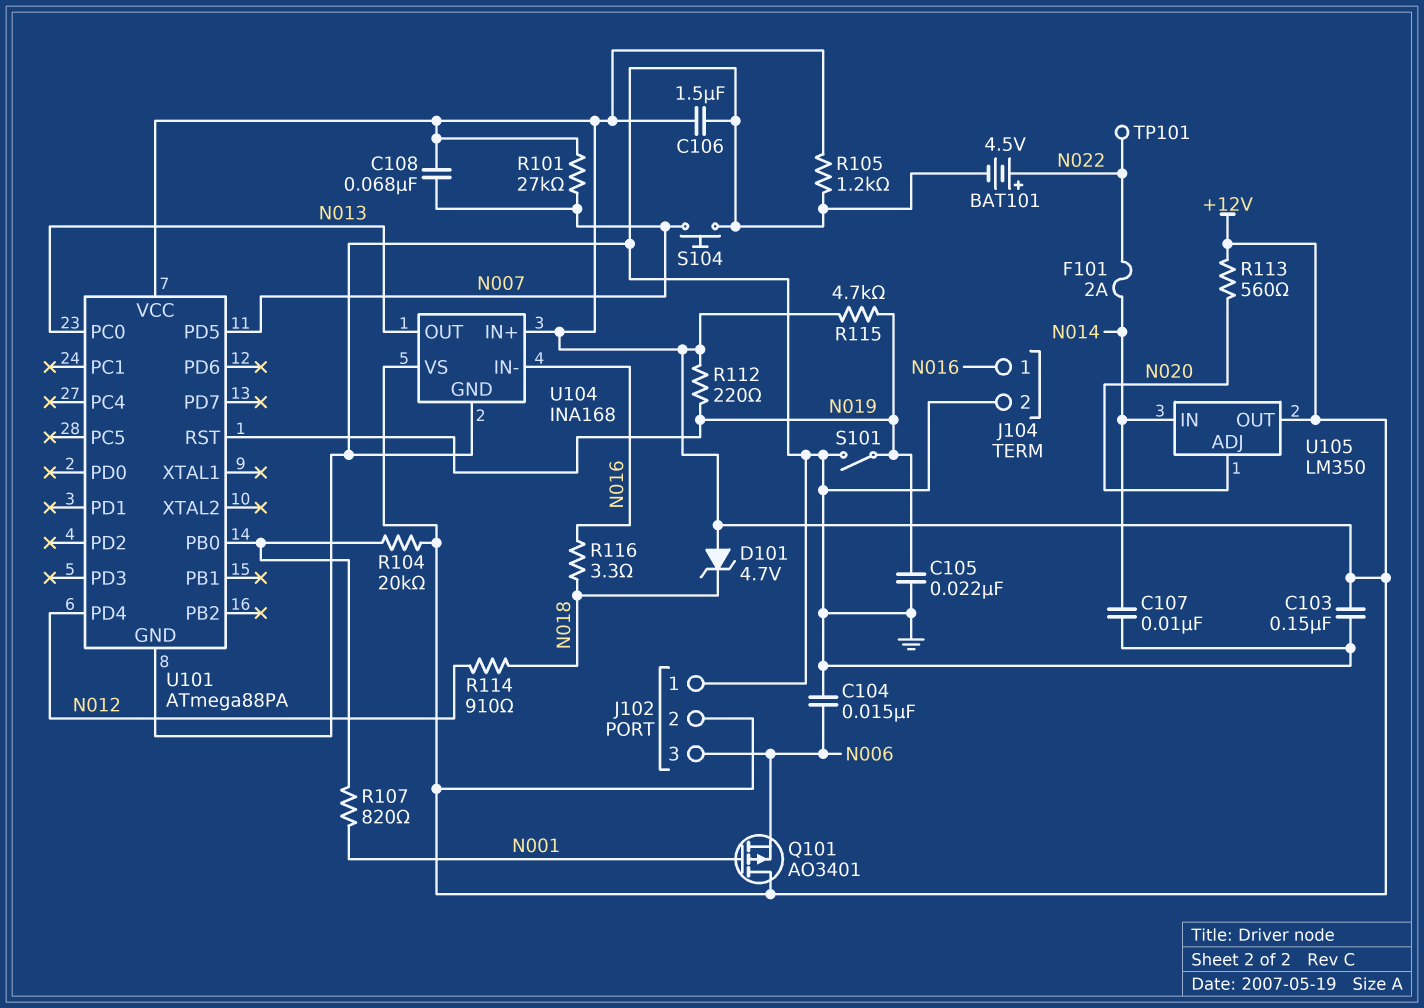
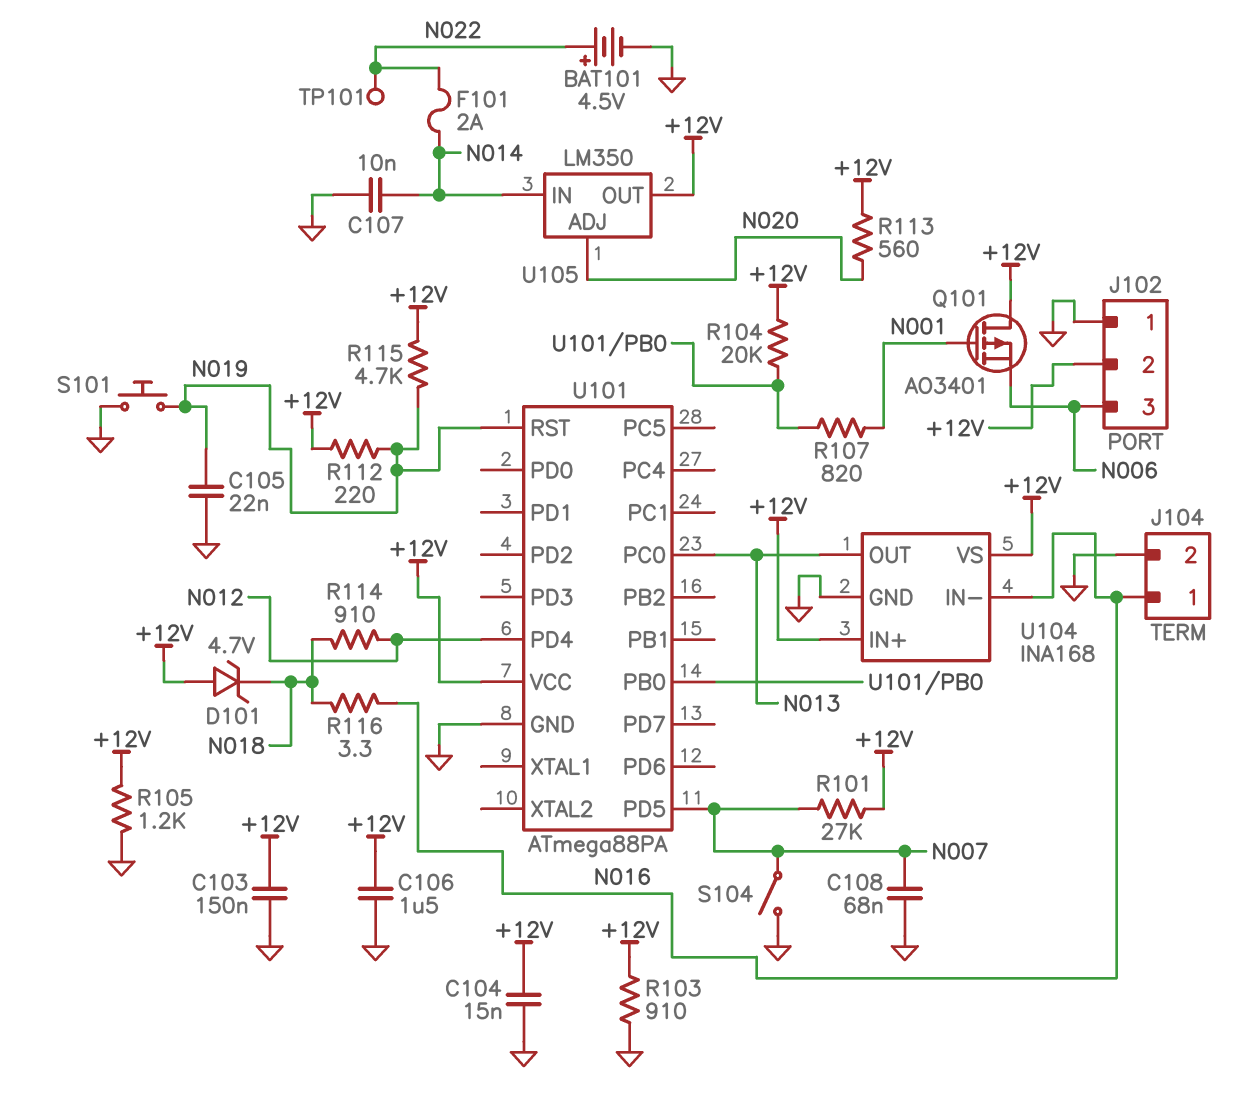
C104: 15nF (GND, N006) -> 15nF (+12V, GND)
C108: 68nF (+12V, N007) -> 68nF (GND, N007)
R103: none -> 910 (+12V, GND)
S101: switch (GND, N019) -> button (GND, N019)
S104: button (GND, N007) -> switch (GND, N007)

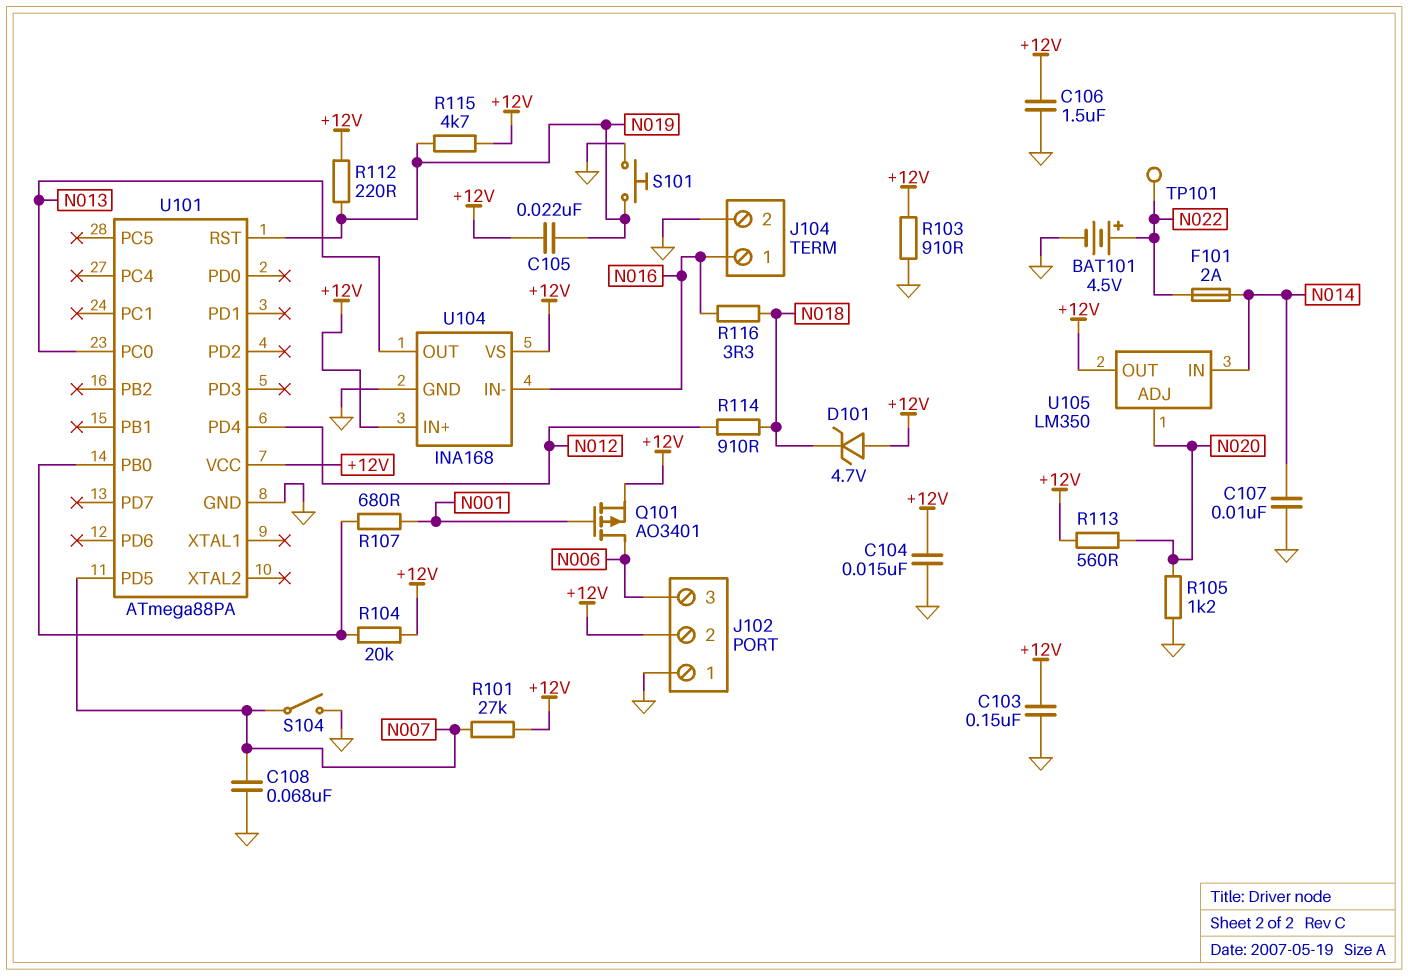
C105: 22nF (GND, N019) -> 22nF (+12V, N019)
Q101: PMOS AO3401 (G N001, D +12V, S N006) -> PMOS AO3401 (G N001, D N006, S +12V)
R105: 1.2k (+12V, GND) -> 1.2k (GND, N020)
R107: 820 (N001, U101/PB0) -> 680 (N001, U101/PB0)

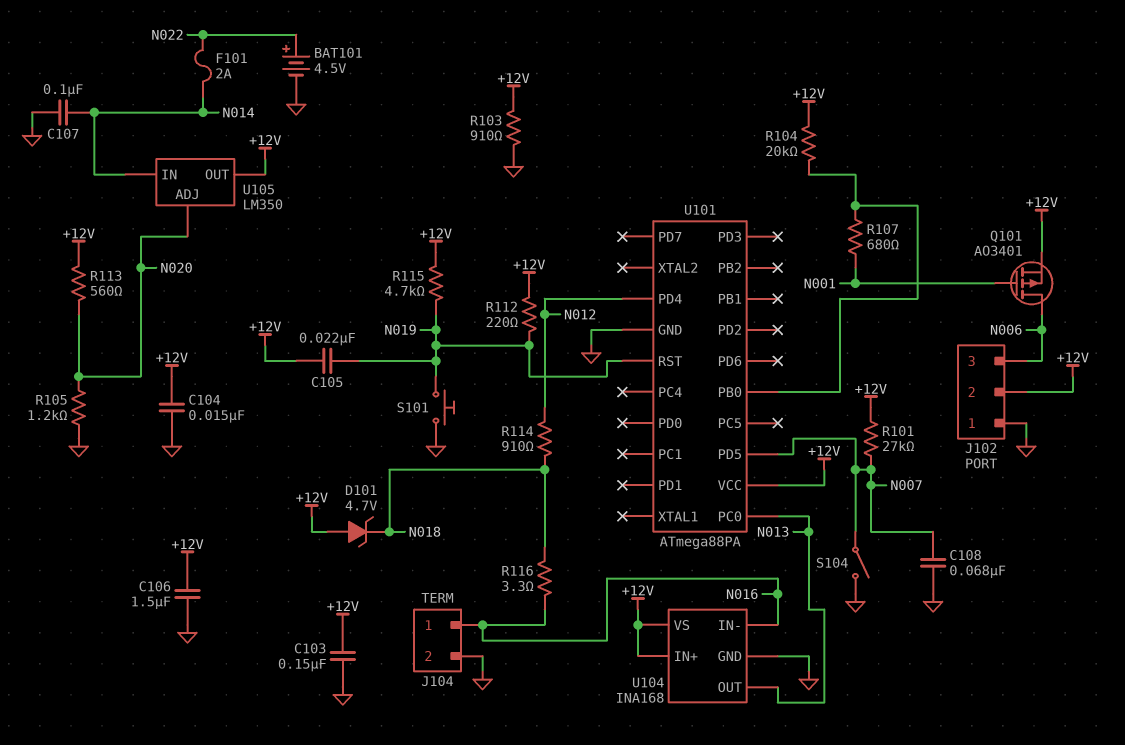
C107: 10nF (GND, N014) -> 100nF (GND, N014)
TP101: test point (N022) -> none

